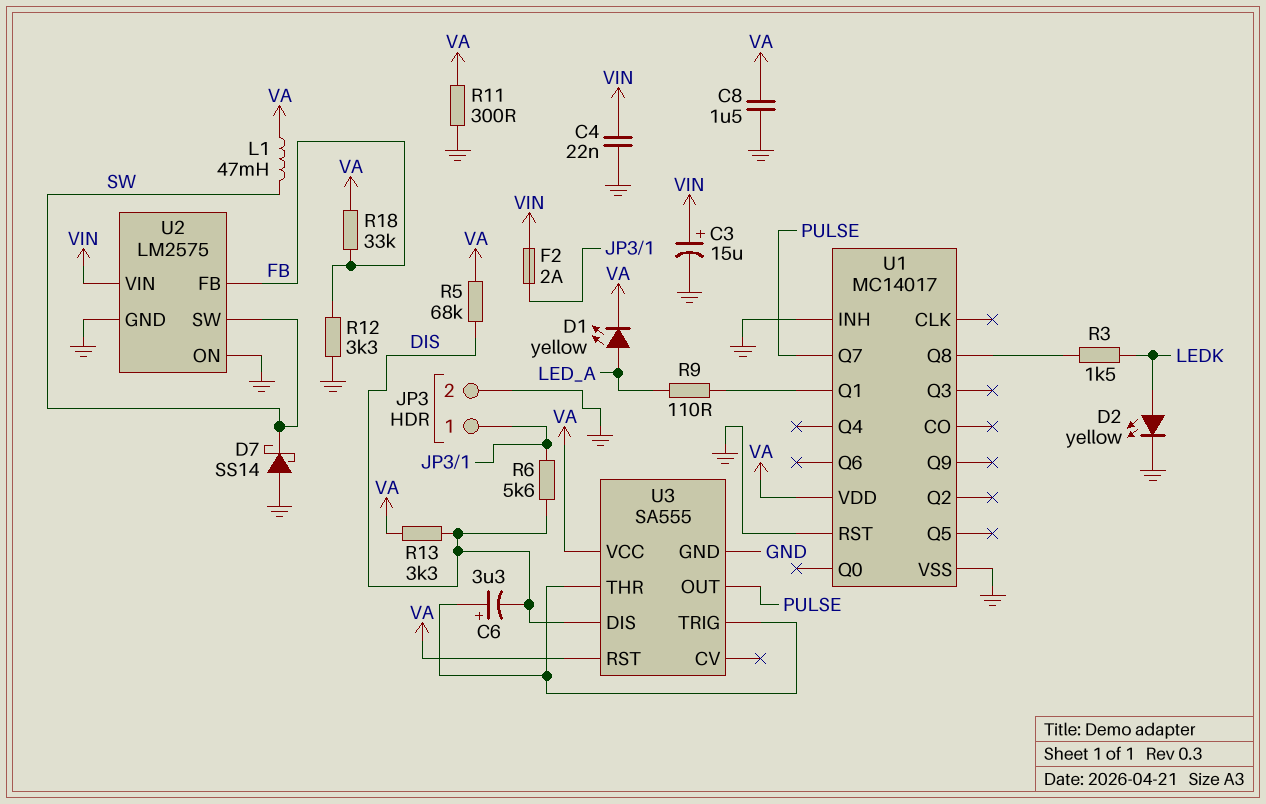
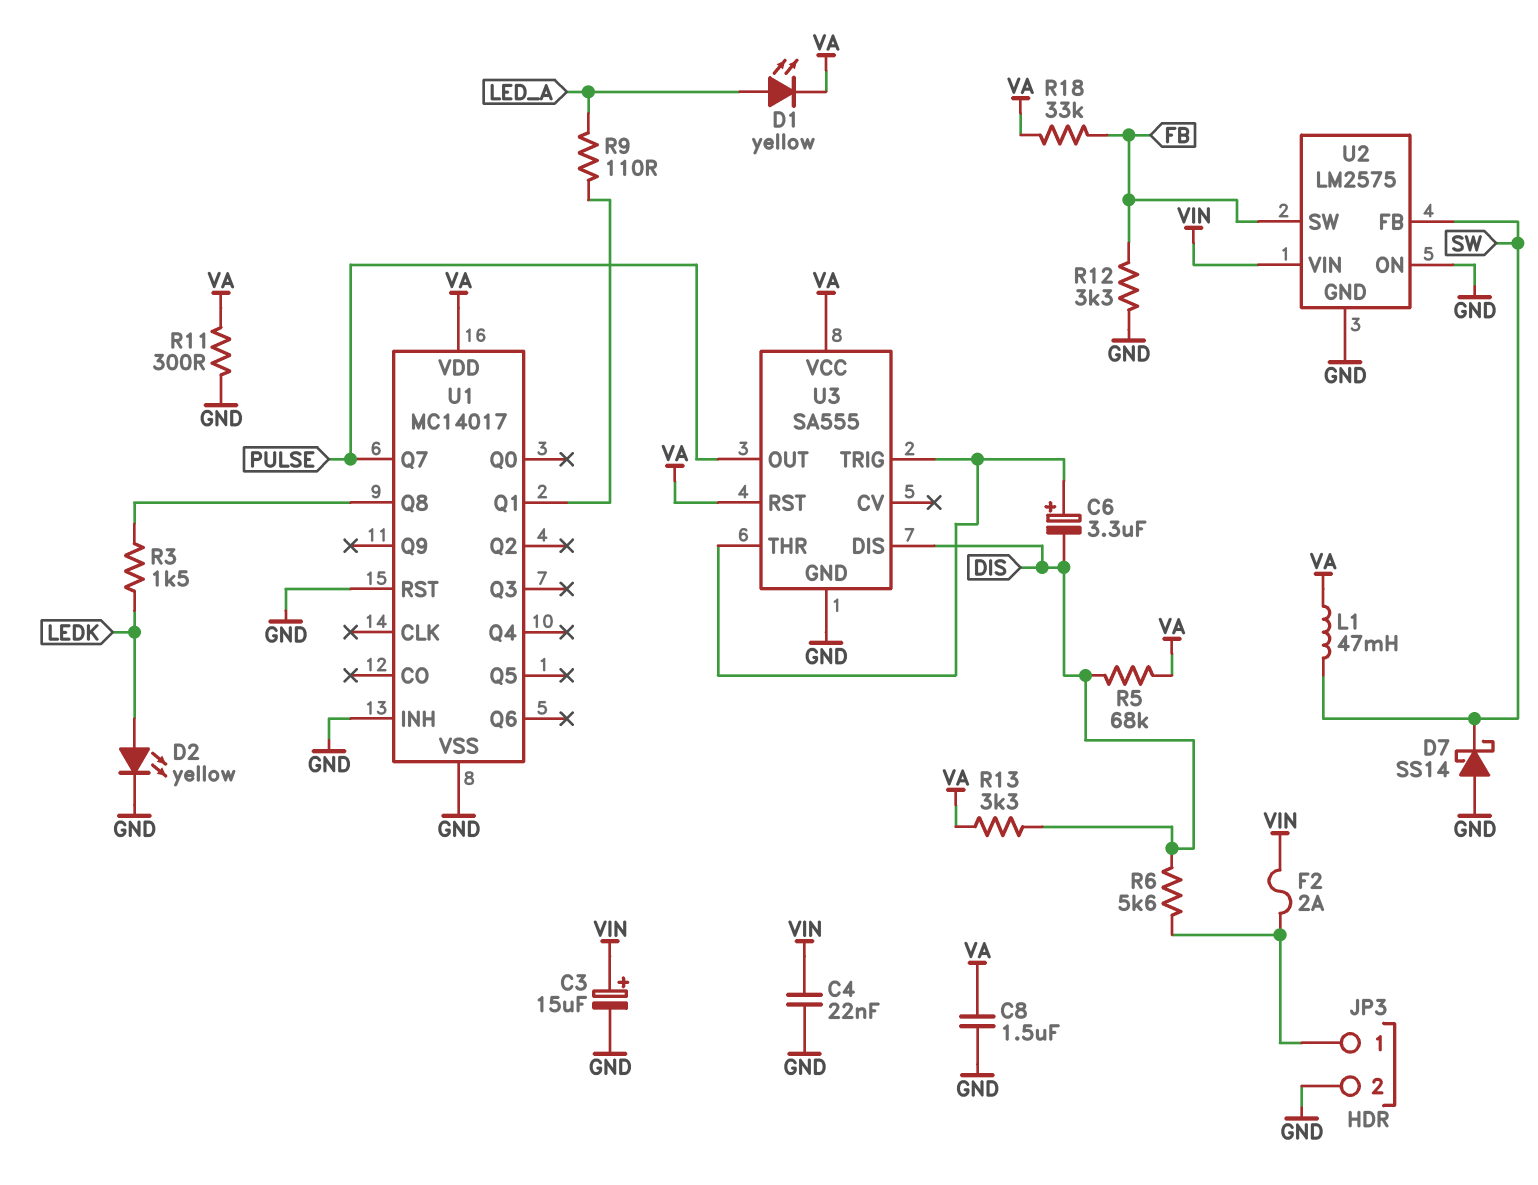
U2 pin FB: FB -> SW
U2 pin SW: SW -> FB

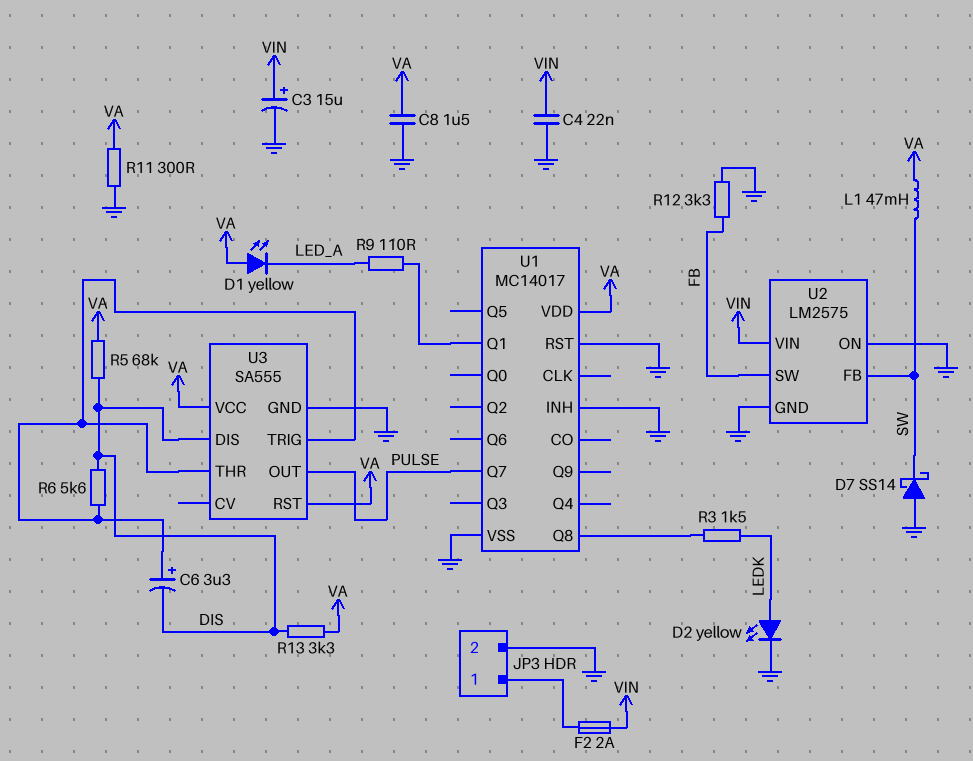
D1: LED yellow (A LED_A, K VA) -> LED yellow (A VA, K LED_A)
R6: 5.6k (DIS, JP3/1) -> 5.6k (DIS, U3/THR)
R18: 33k (FB, VA) -> none

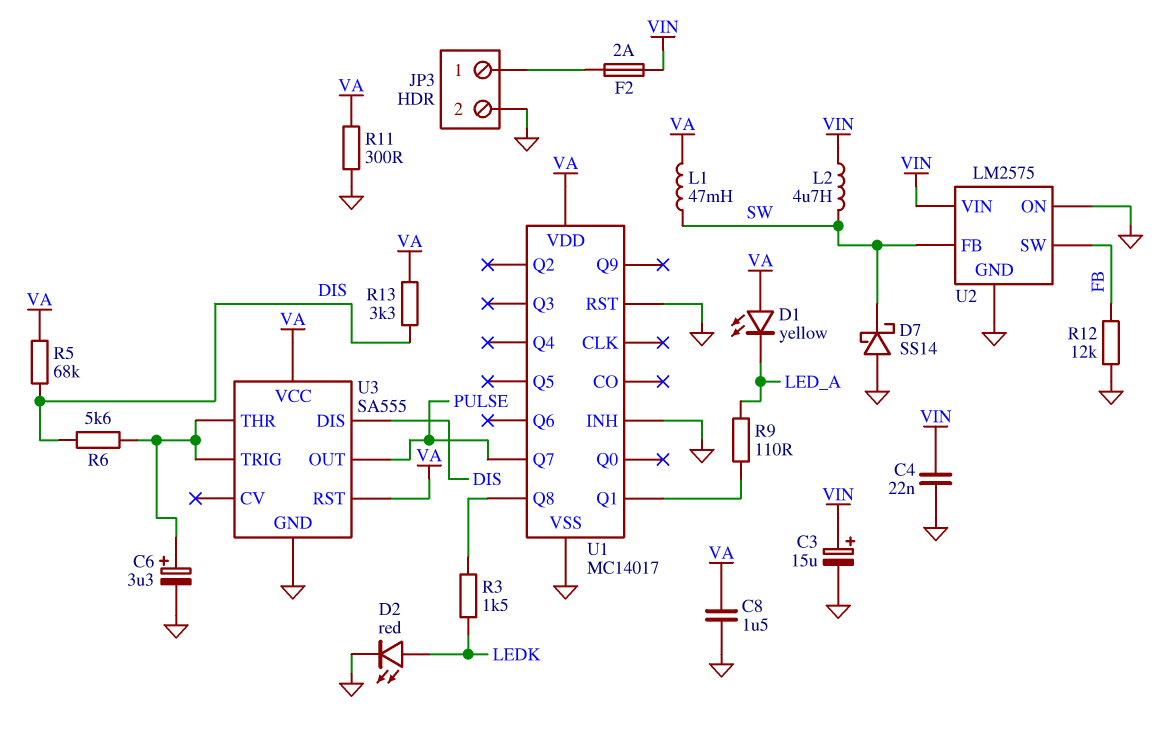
C6: 3.3uF (plus U3/THR, minus DIS) -> 3.3uF (plus U3/THR, minus GND)
D2: LED yellow (A LEDK, K GND) -> LED red (A LEDK, K GND)
L2: none -> 4.7uH (SW, VIN)
R12: 3.3k (FB, GND) -> 12k (FB, GND)

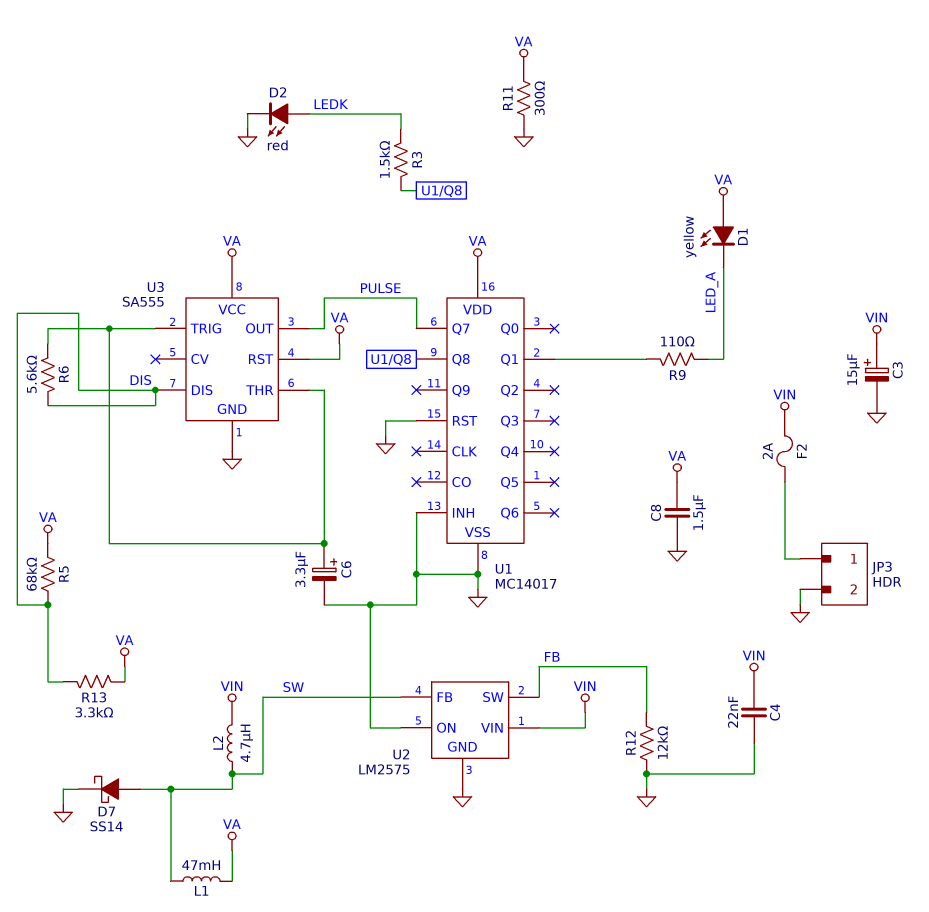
D7: schottky SS14 (A GND, K SW) -> schottky SS14 (A SW, K GND)

